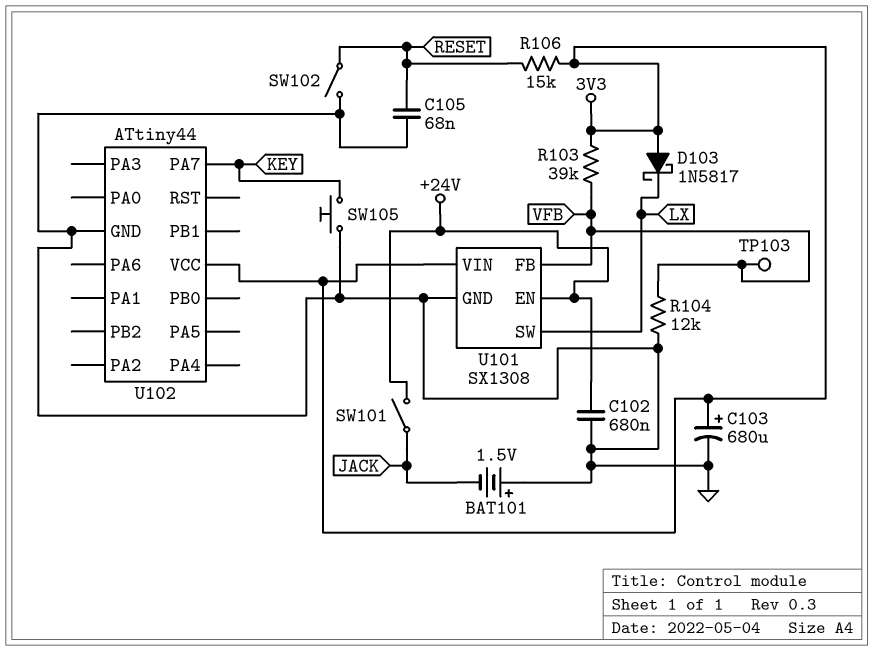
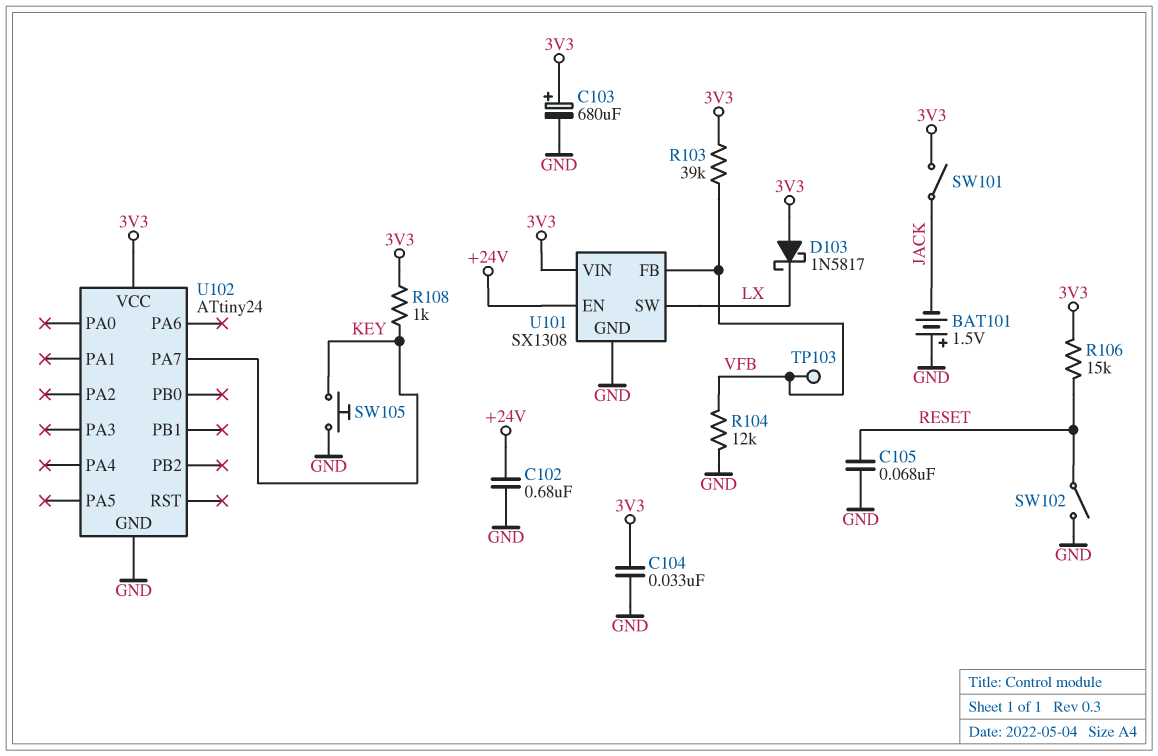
C104: none -> 33nF (3V3, GND)
R108: none -> 1k (3V3, KEY)
SW101: switch (+24V, JACK) -> switch (3V3, JACK)
U102: ATtiny44 -> ATtiny24

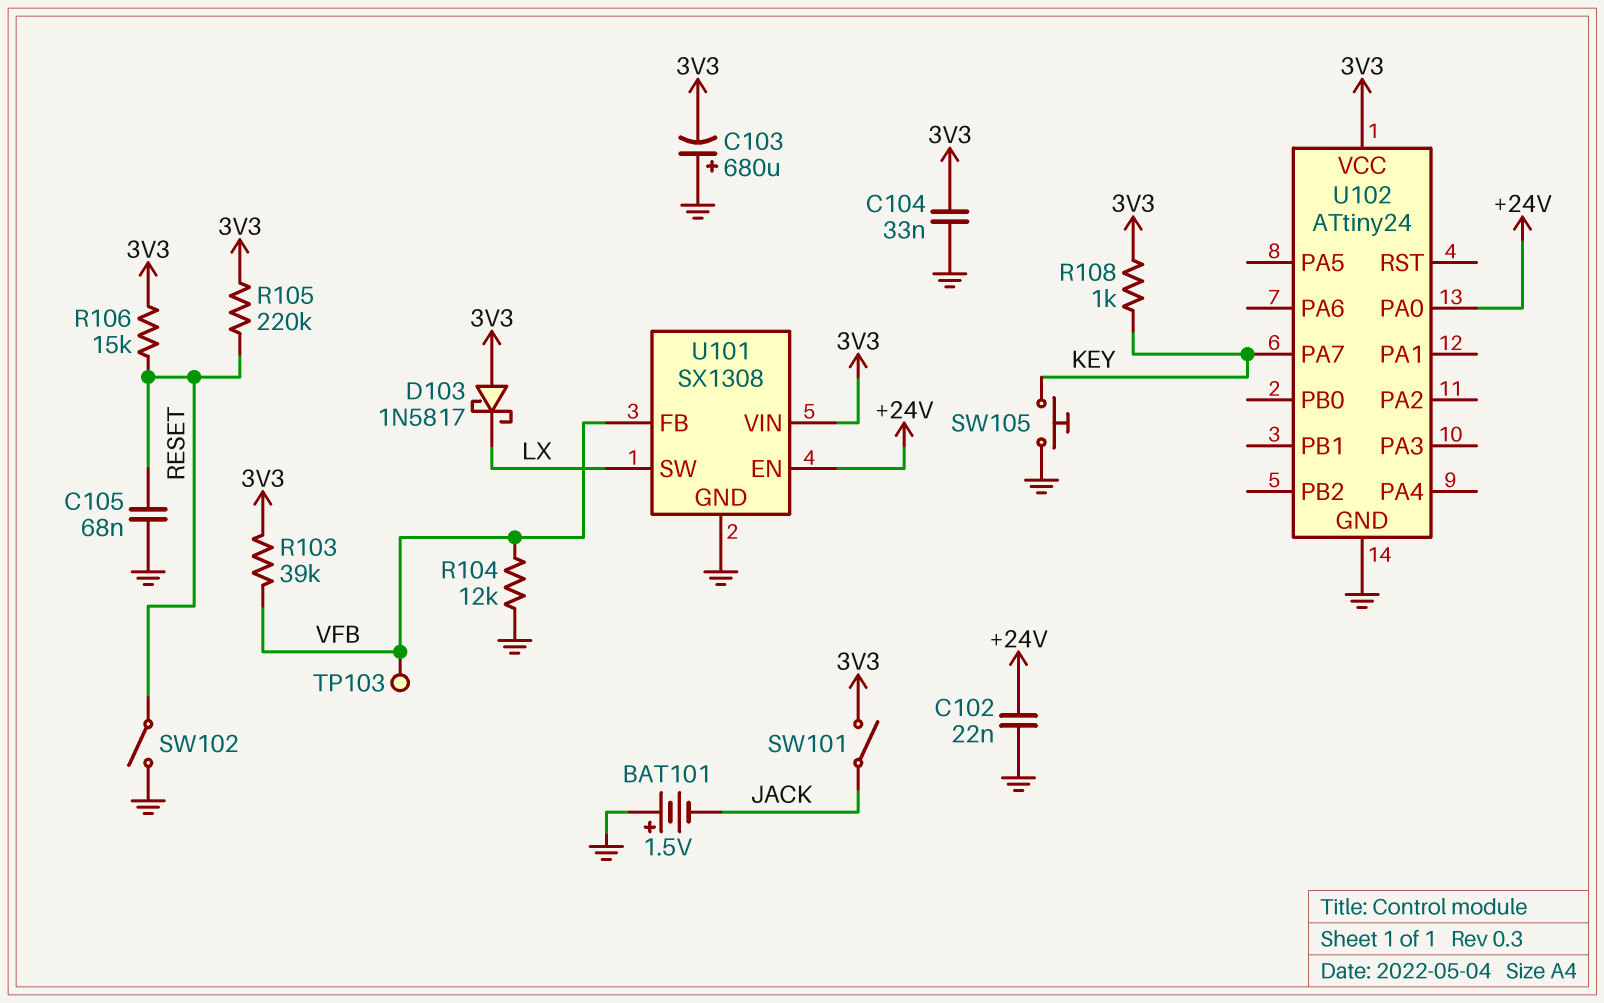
C102: 680nF (+24V, GND) -> 22nF (+24V, GND)
C103: 680uF (plus 3V3, minus GND) -> 680uF (plus GND, minus 3V3)
R105: none -> 220k (3V3, RESET)
U102 pin PA0: none -> +24V

